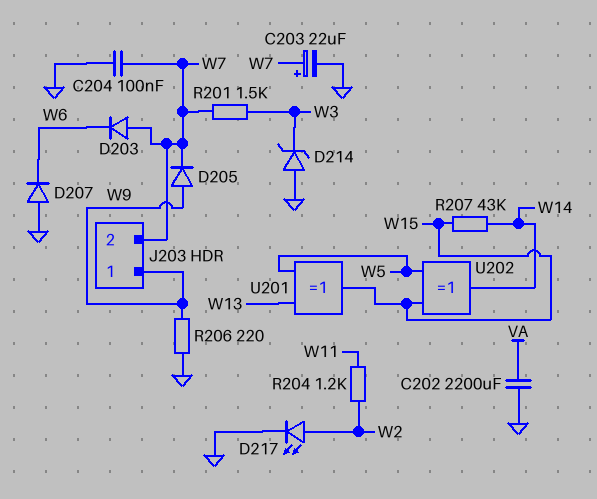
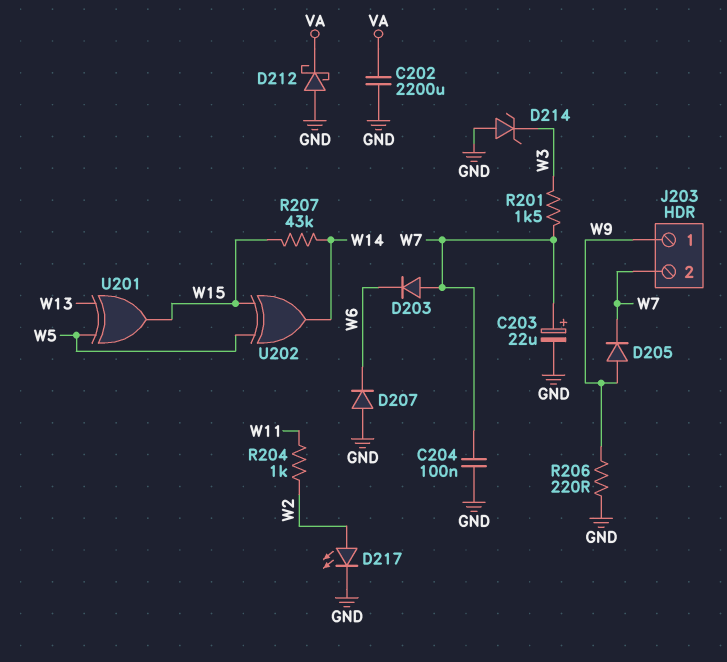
D212: none -> schottky (A GND, K VA)
R204: 1.2k (W2, W11) -> 1k (W2, W11)

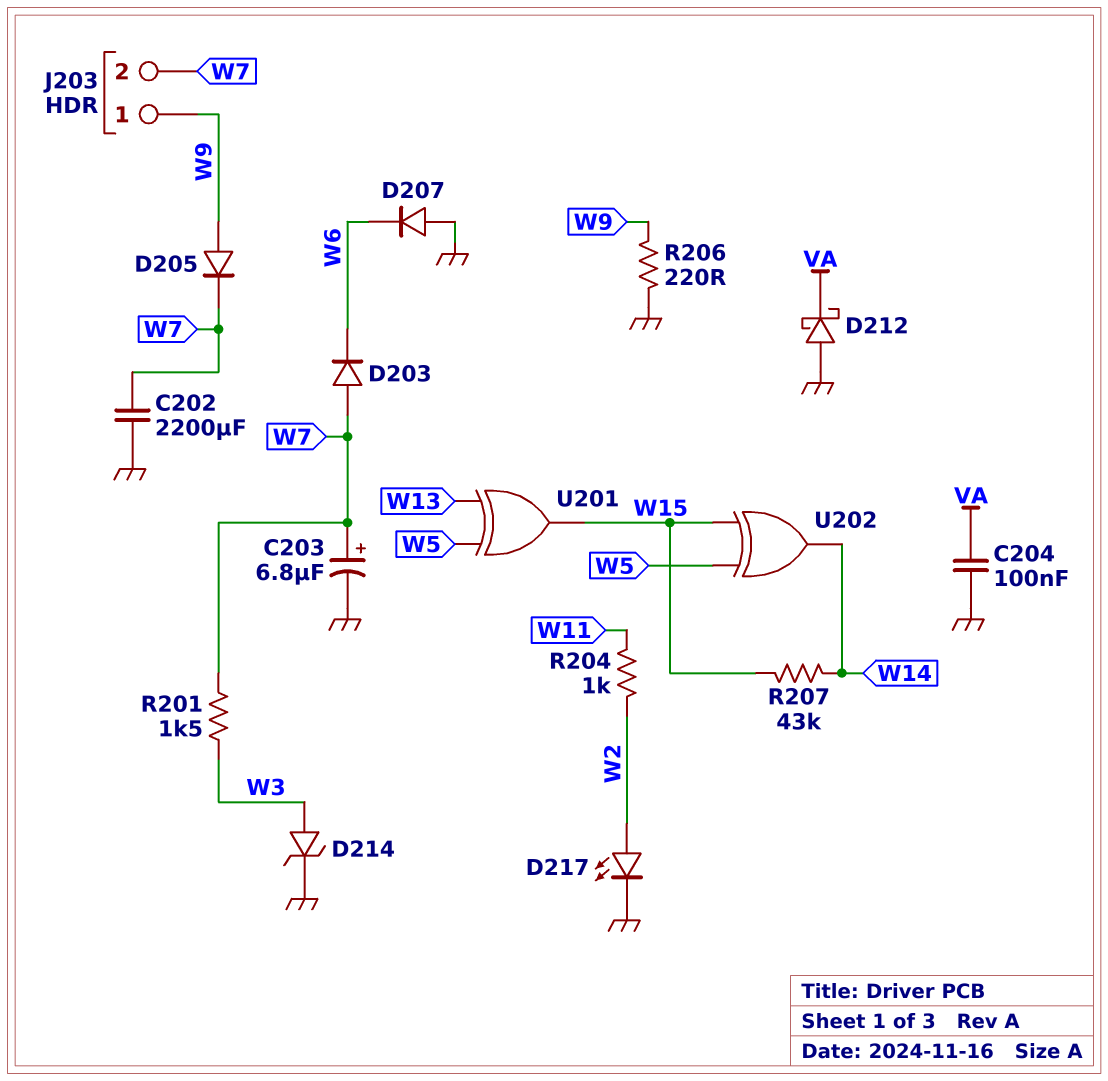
C202: 2200uF (GND, VA) -> 2200uF (GND, W7)
C203: 22uF (plus W7, minus GND) -> 6.8uF (plus W7, minus GND)
C204: 100nF (GND, W7) -> 100nF (GND, VA)
D214: zener (A GND, K W3) -> zener (A W3, K GND)

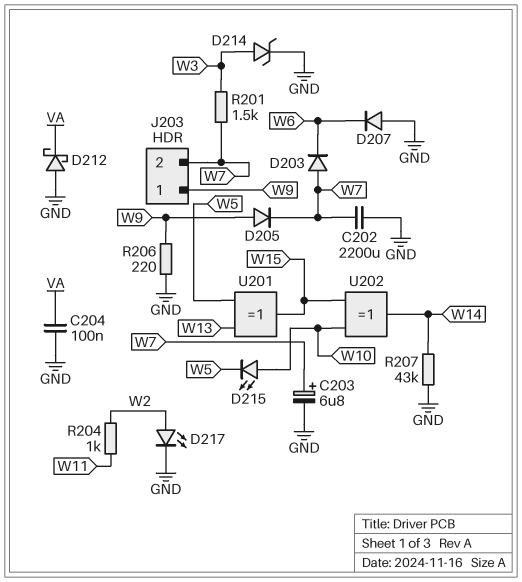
D215: none -> LED (A W10, K W5)
R207: 43k (W14, W15) -> 43k (GND, W14)
U202: XOR (in W5, in W15, out W14) -> XOR (in W10, in W15, out W14)

